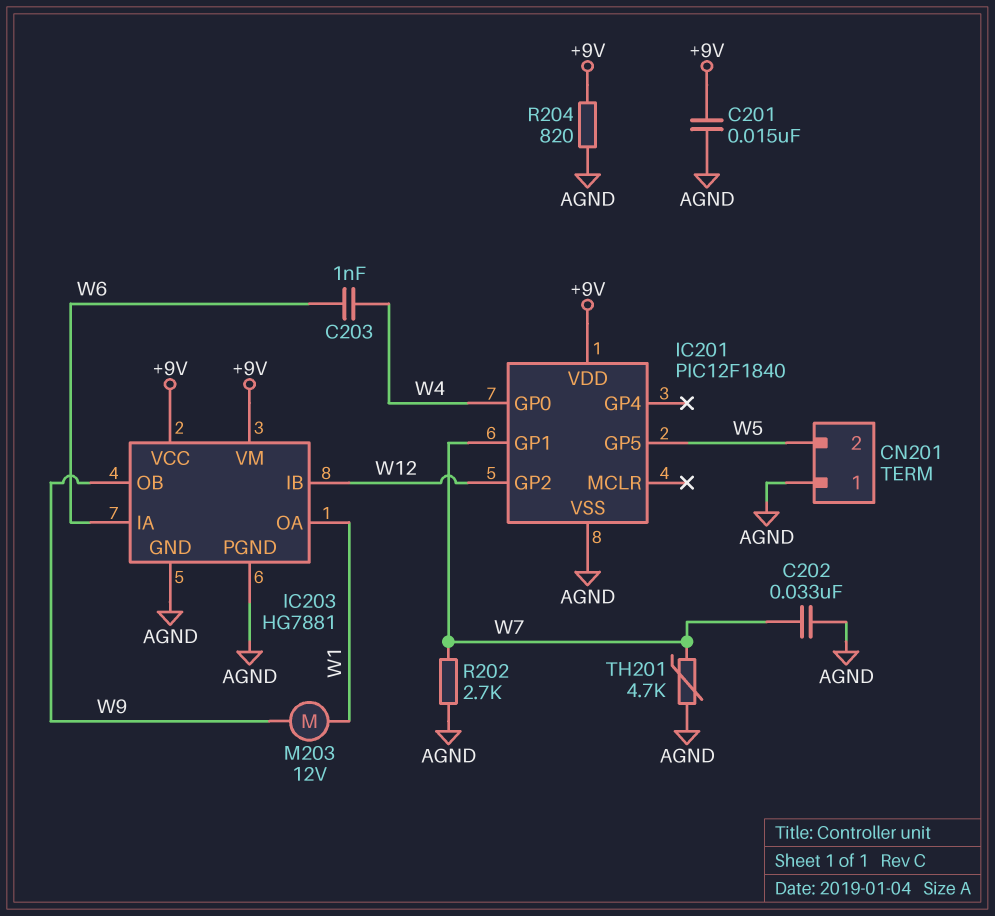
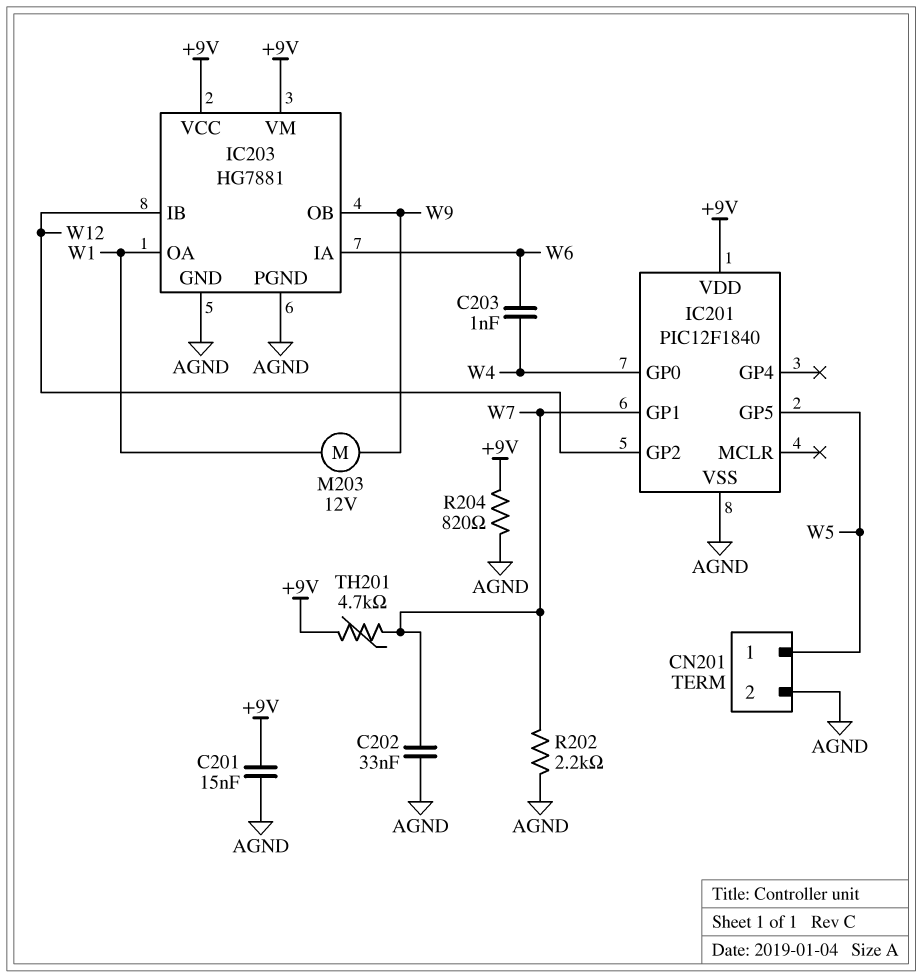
CN201 pin 1: AGND -> W5
CN201 pin 2: W5 -> AGND
R202: 2.7k (AGND, W7) -> 2.2k (AGND, W7)
TH201: 4.7k (AGND, W7) -> 4.7k (+9V, W7)

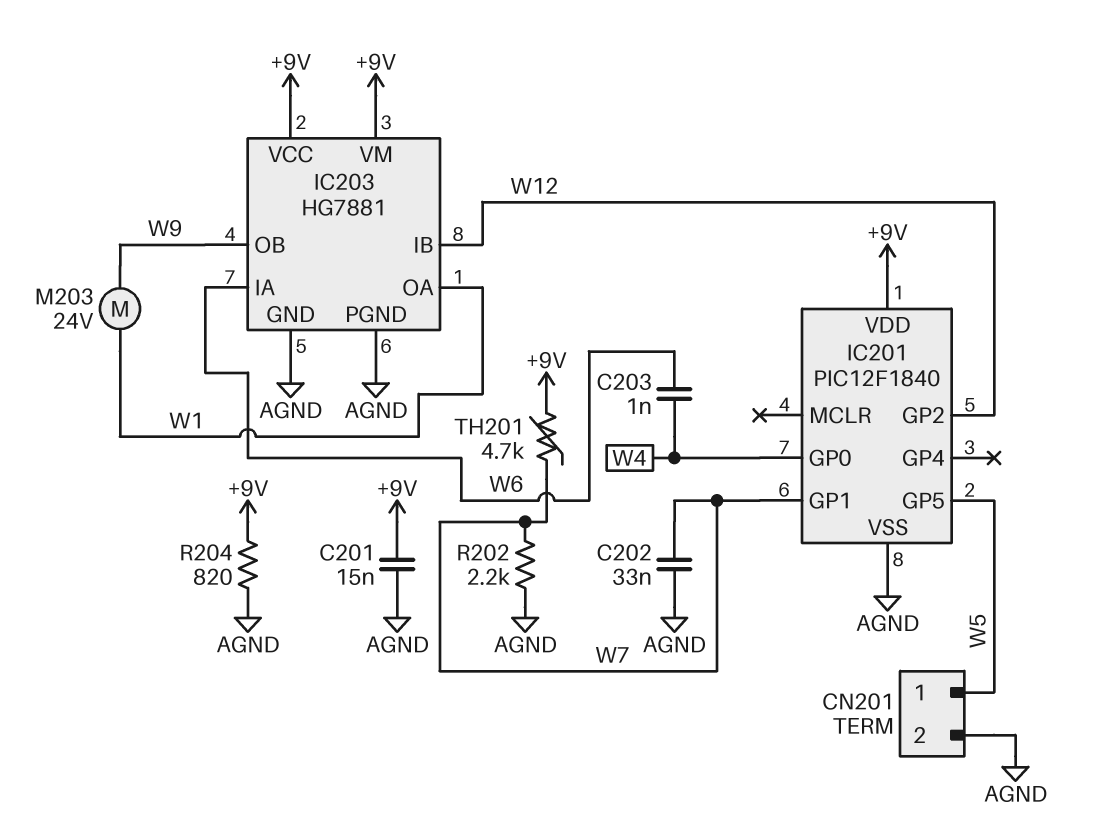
M203: motor 12V (W1, W9) -> motor 24V (W1, W9)

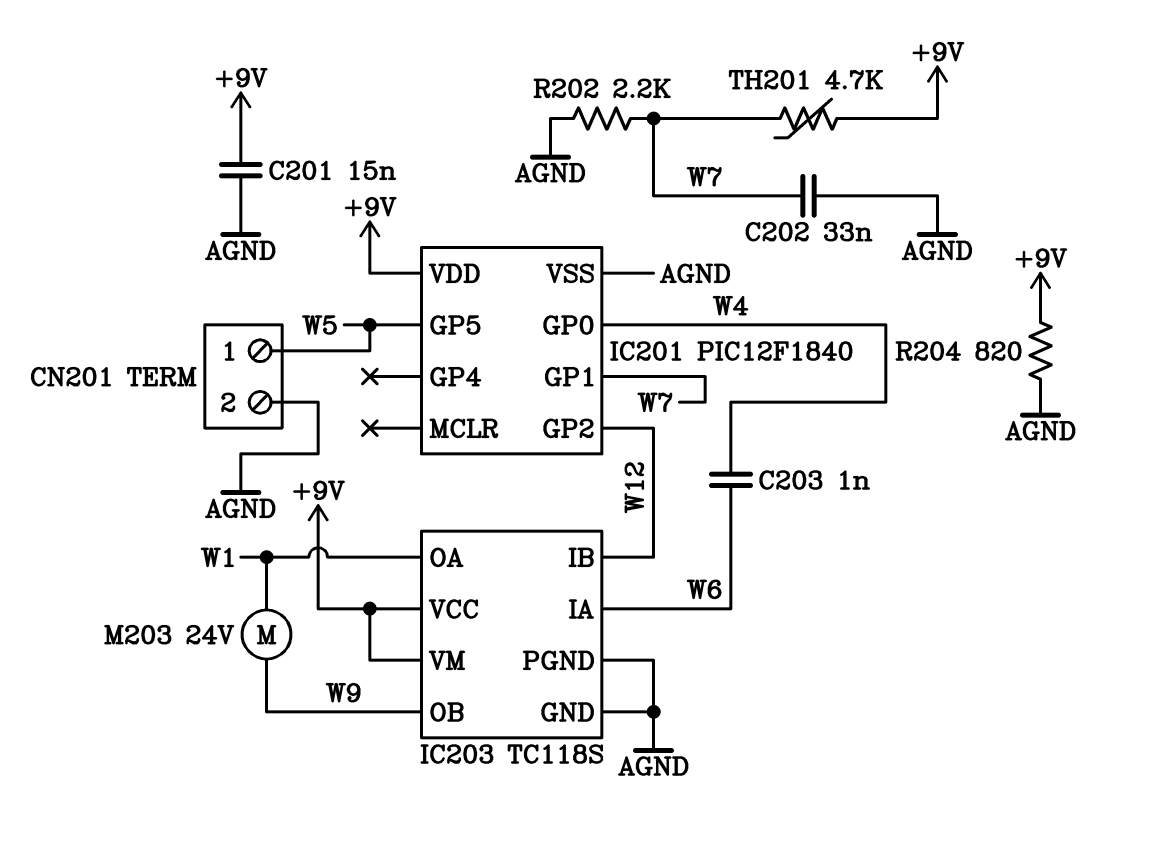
IC203: HG7881 -> TC118S

